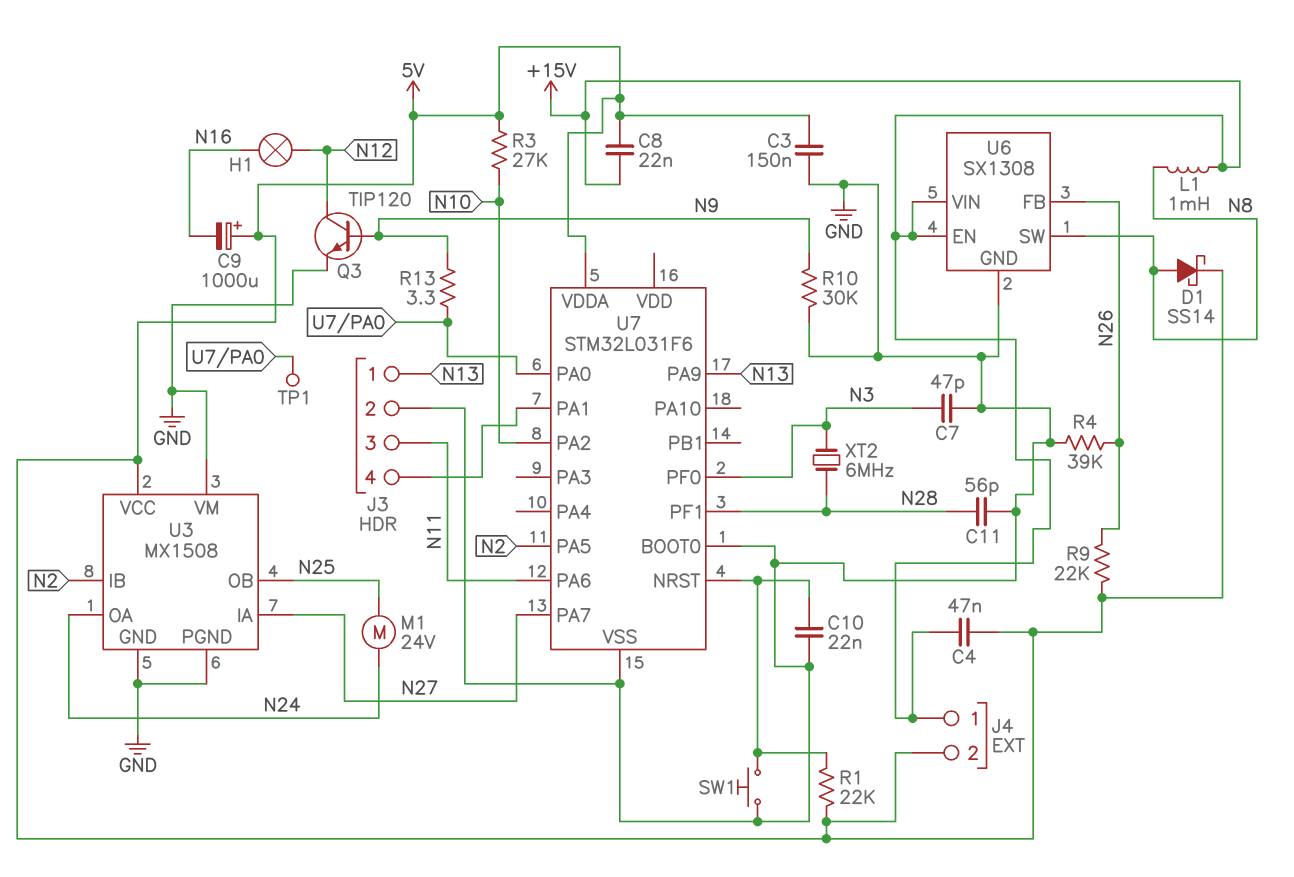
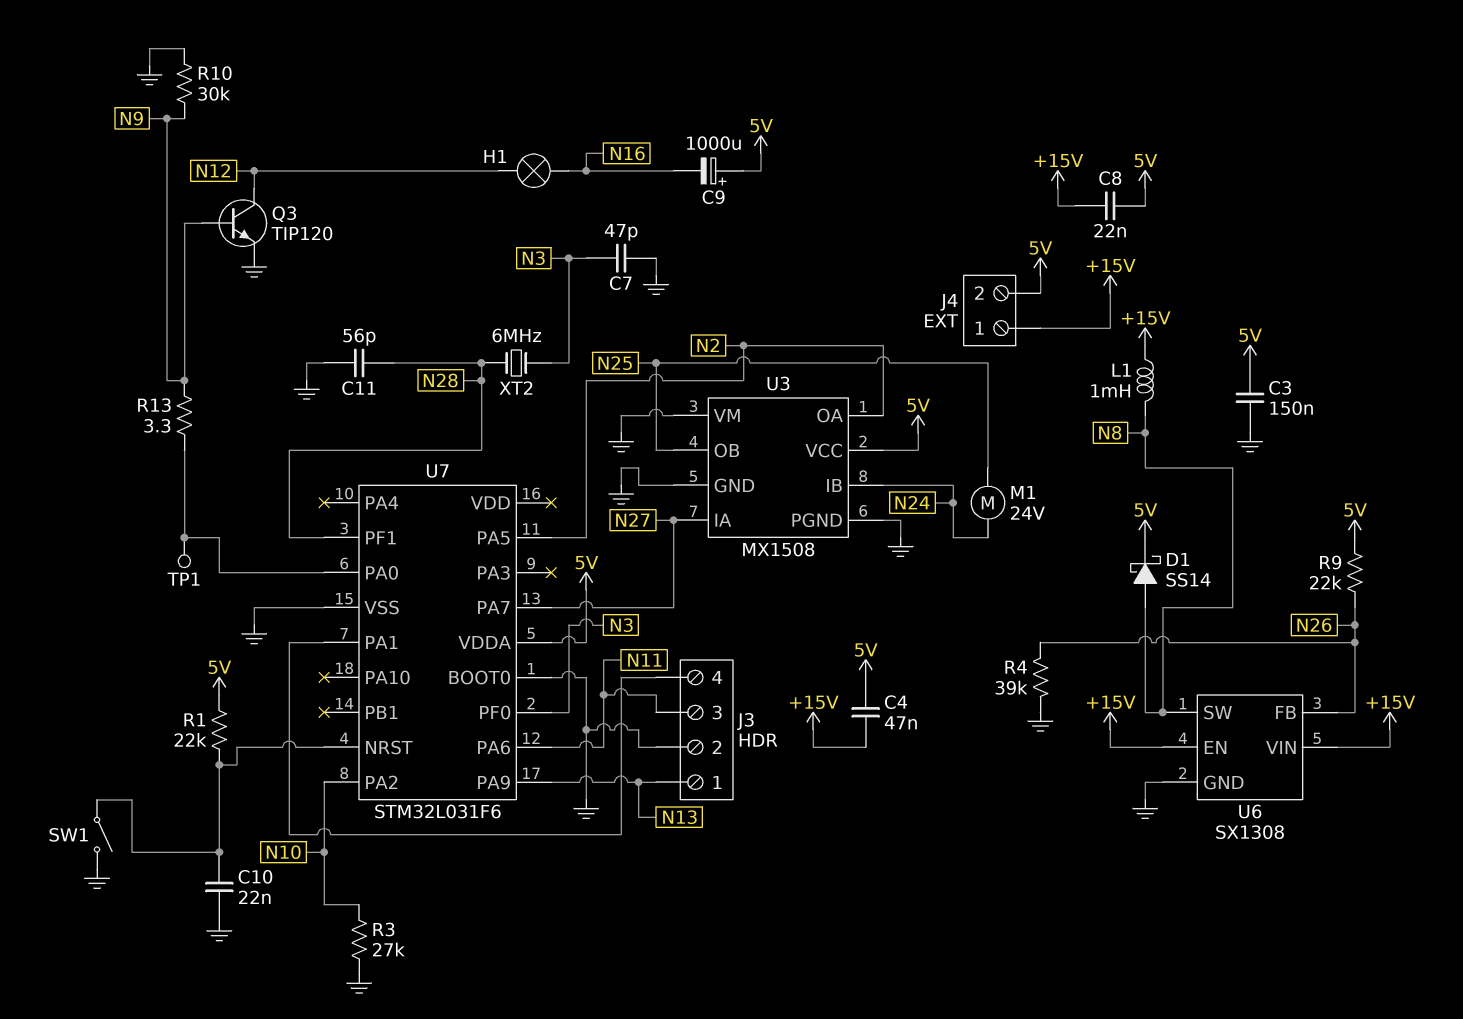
R3: 27k (5V, N10) -> 27k (GND, N10)
SW1: button (GND, U7/NRST) -> switch (GND, U7/NRST)
U3 pin IB: N2 -> N24
U3 pin OA: N24 -> N2

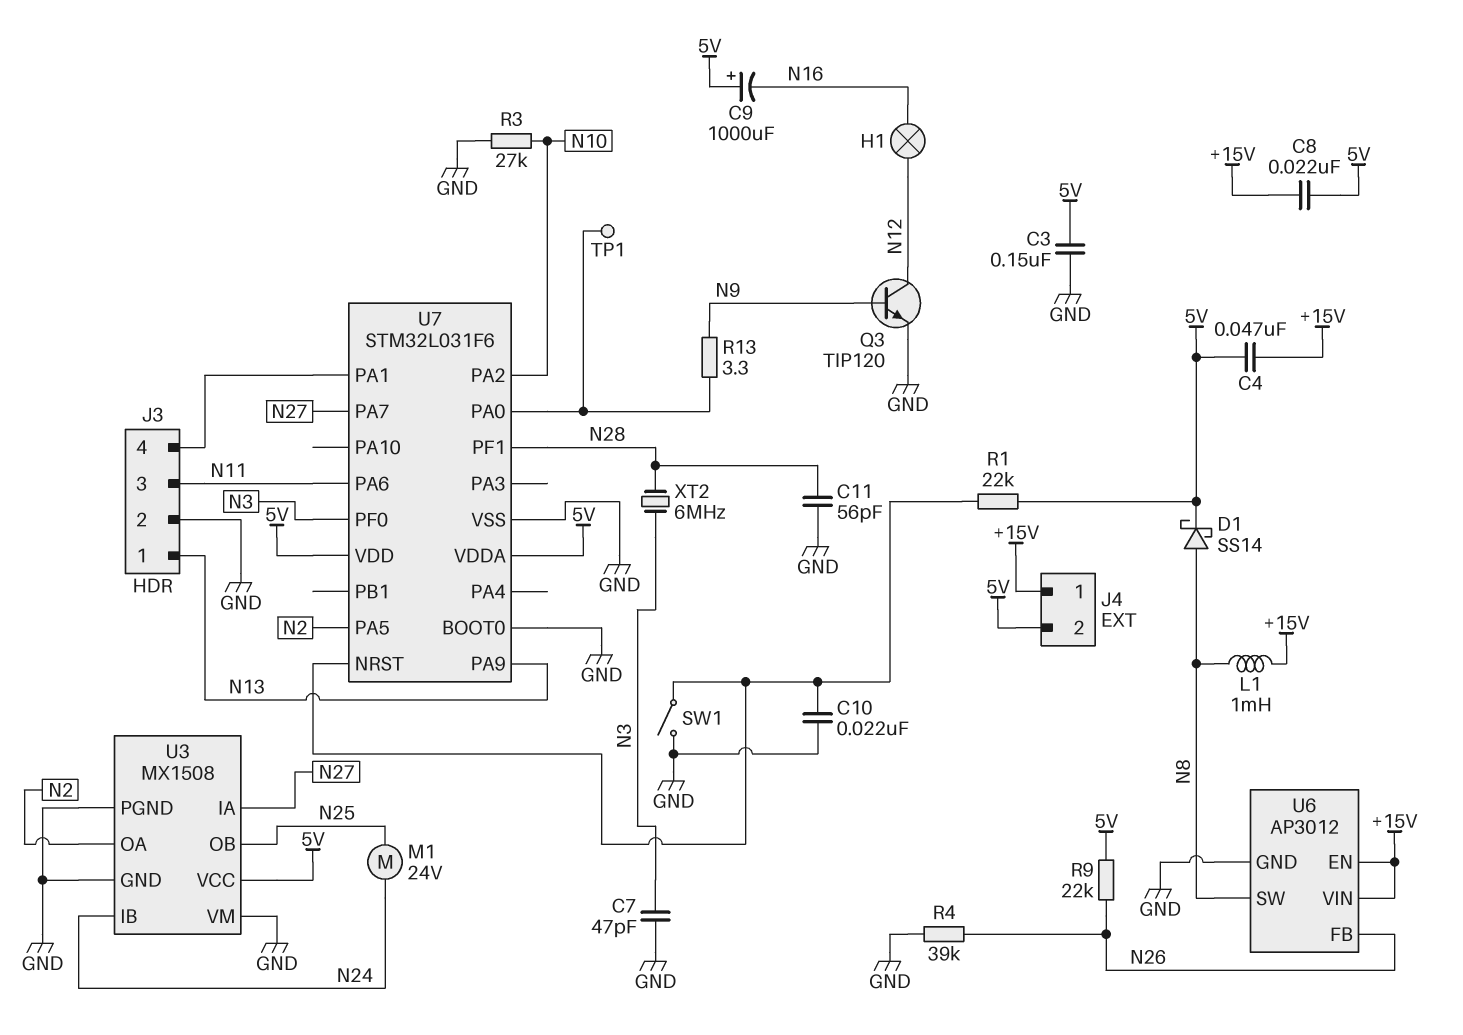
R10: 30k (GND, N9) -> none
U6: SX1308 -> AP3012
U7 pin VDD: none -> 5V

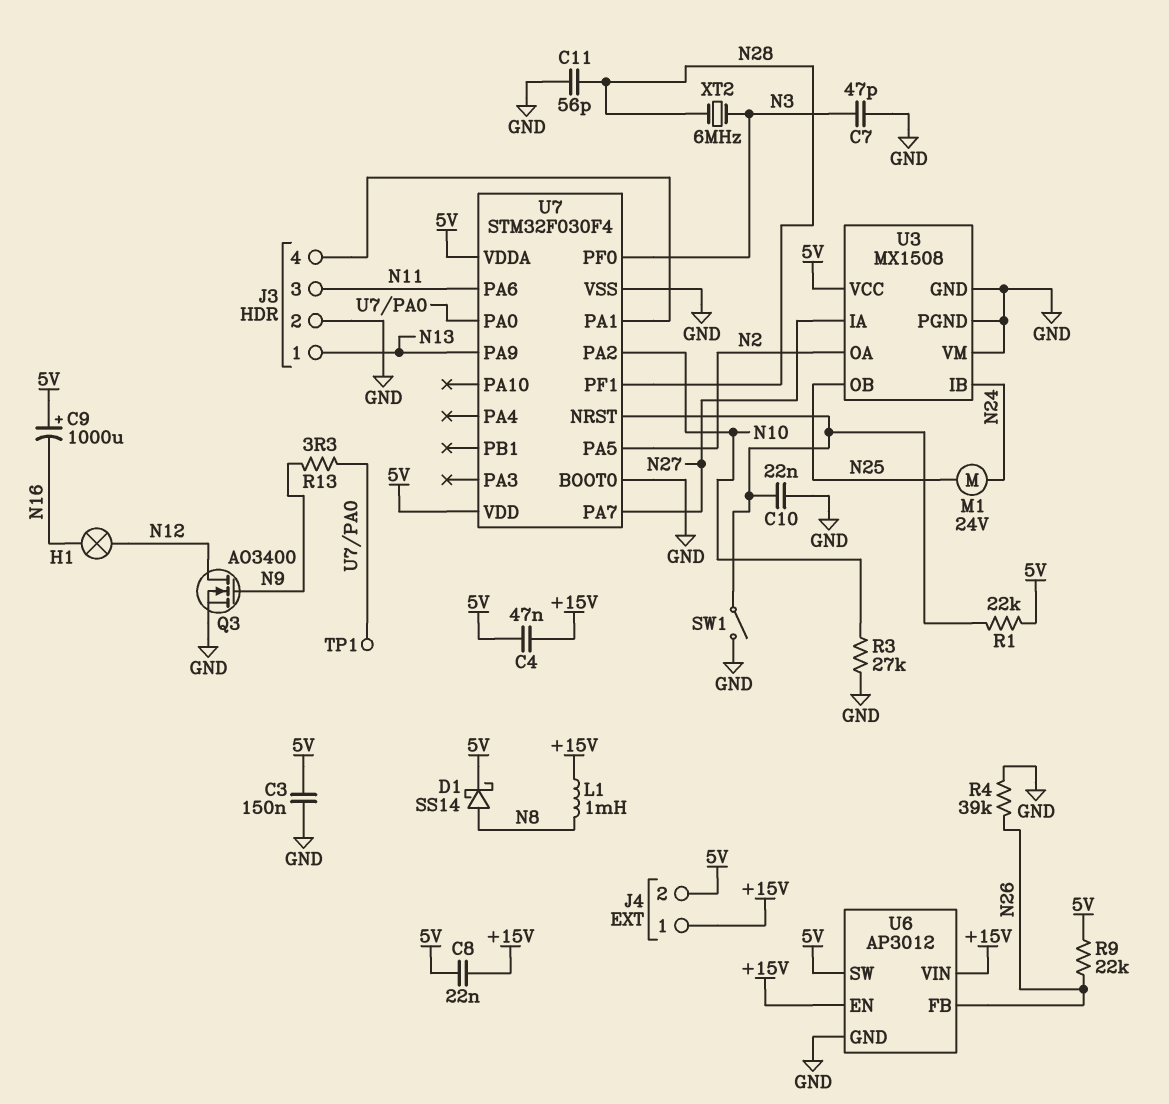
Q3: NPN TIP120 (B N9, C N12, E GND) -> NMOS AO3400 (G N9, D N12, S GND)
U6 pin SW: N8 -> 5V
U7: STM32L031F6 -> STM32F030F4

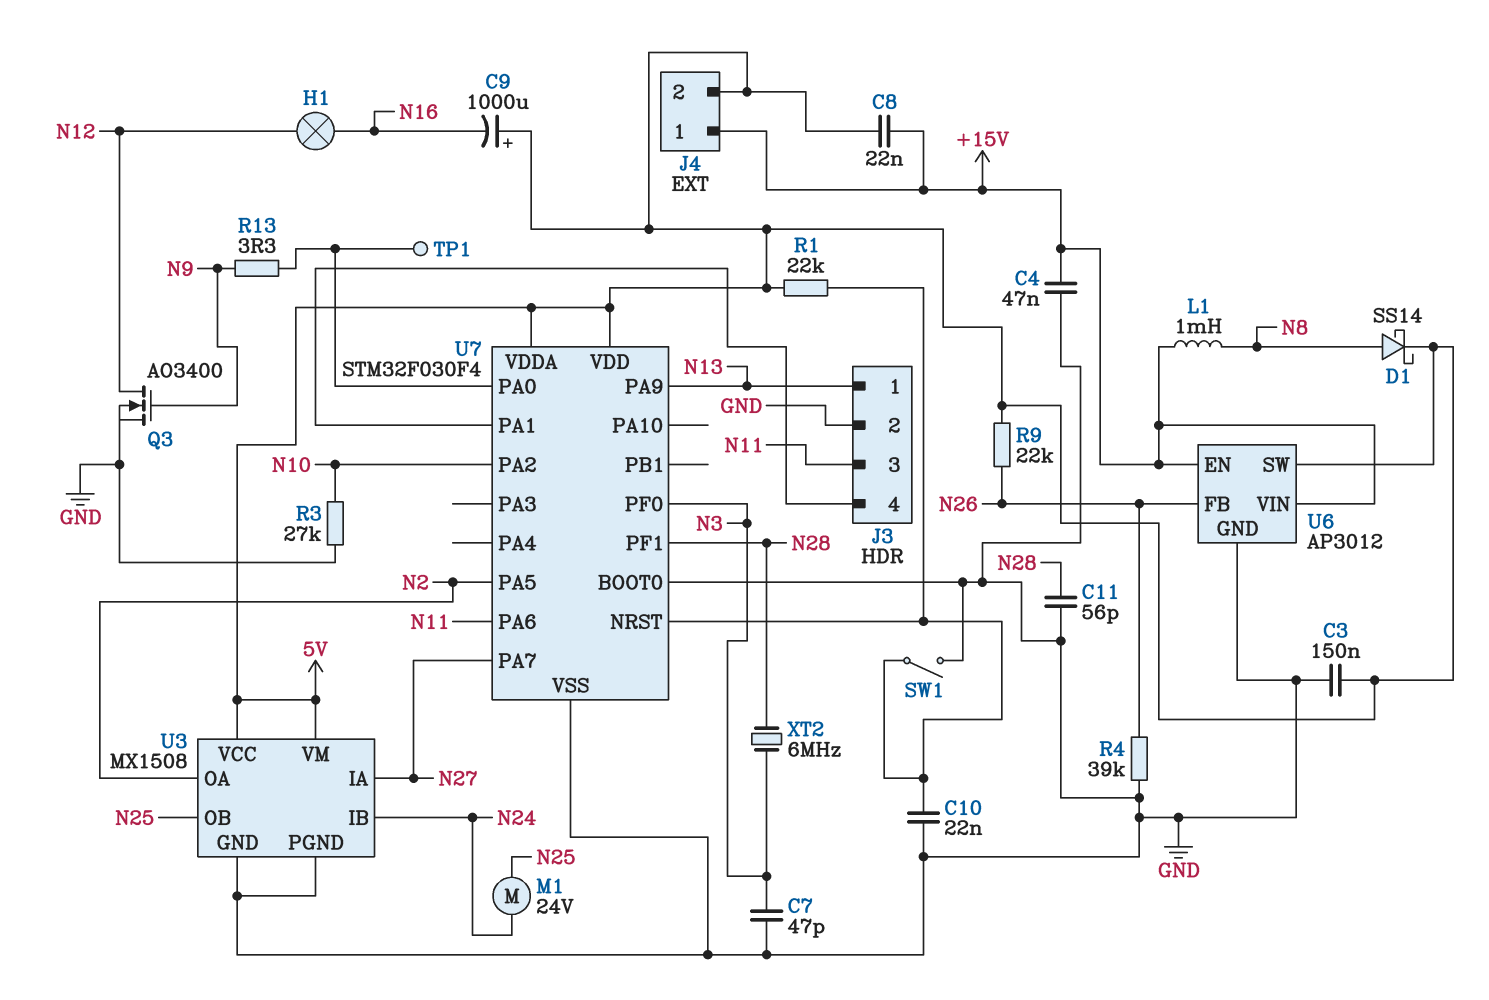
C4: 47nF (+15V, 5V) -> 47nF (+15V, GND)
U3 pin VM: GND -> 5V

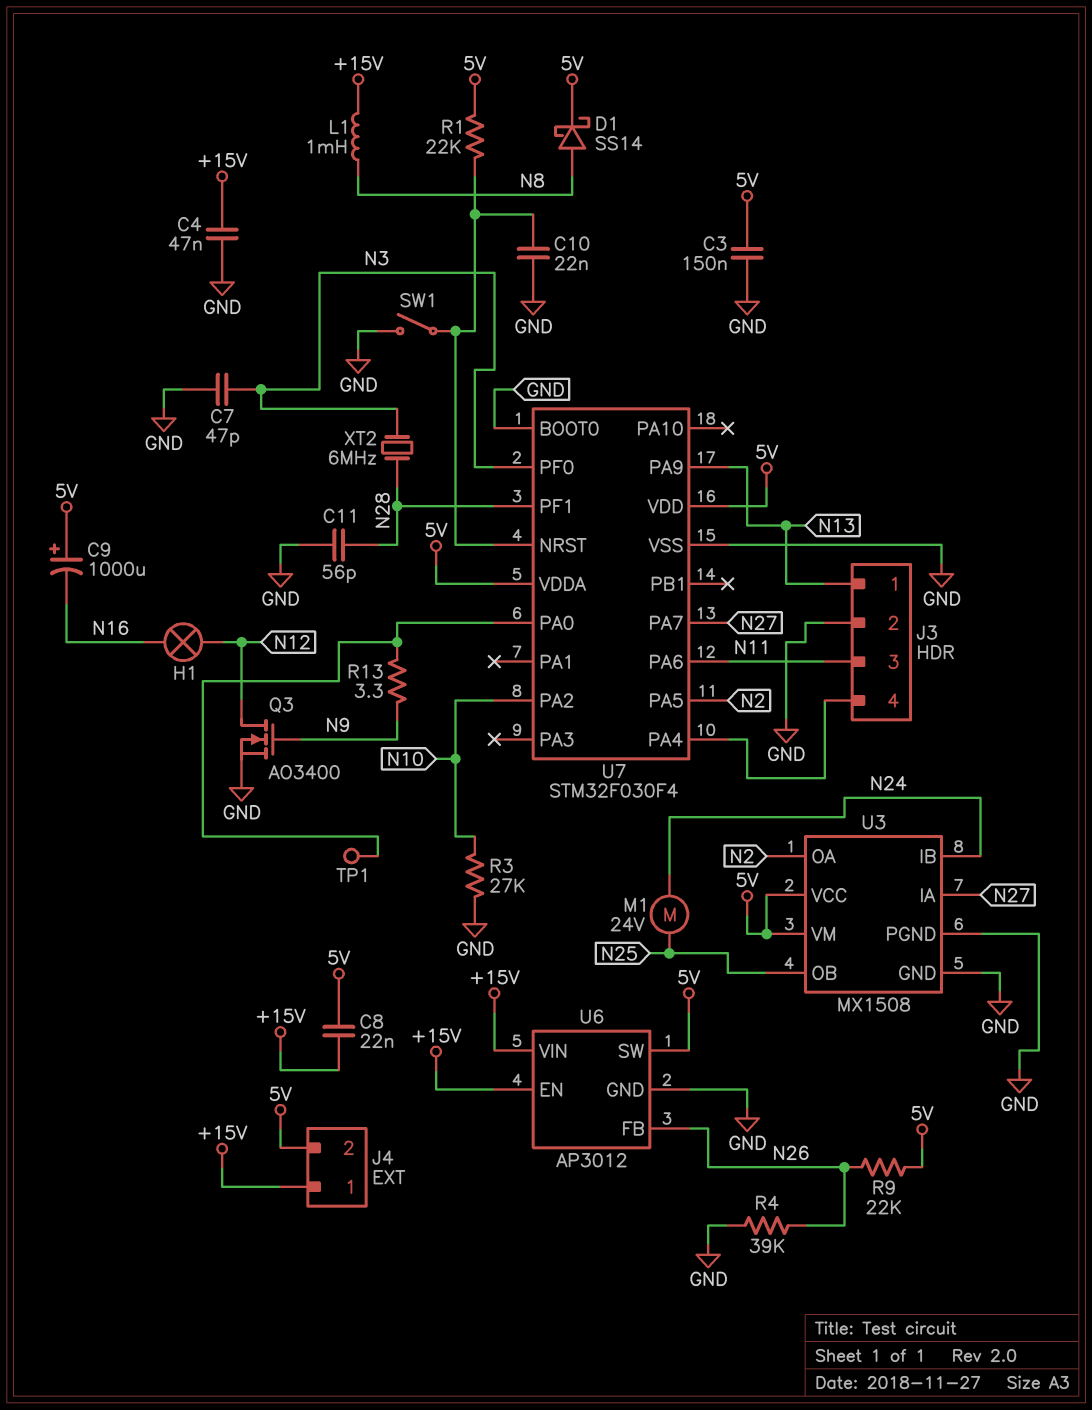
U7 pin PA1: J3/4 -> none
U7 pin PA4: none -> J3/4

